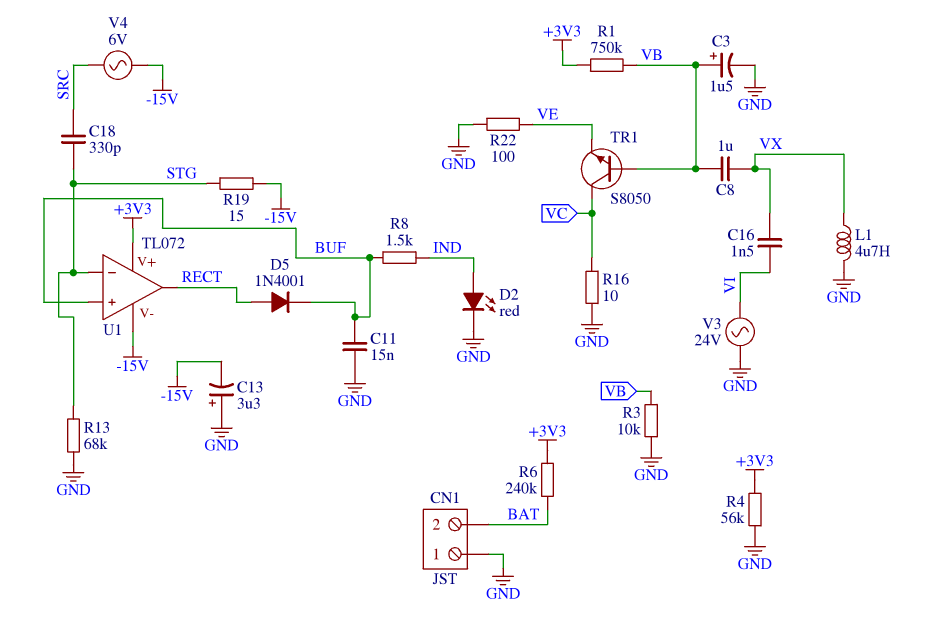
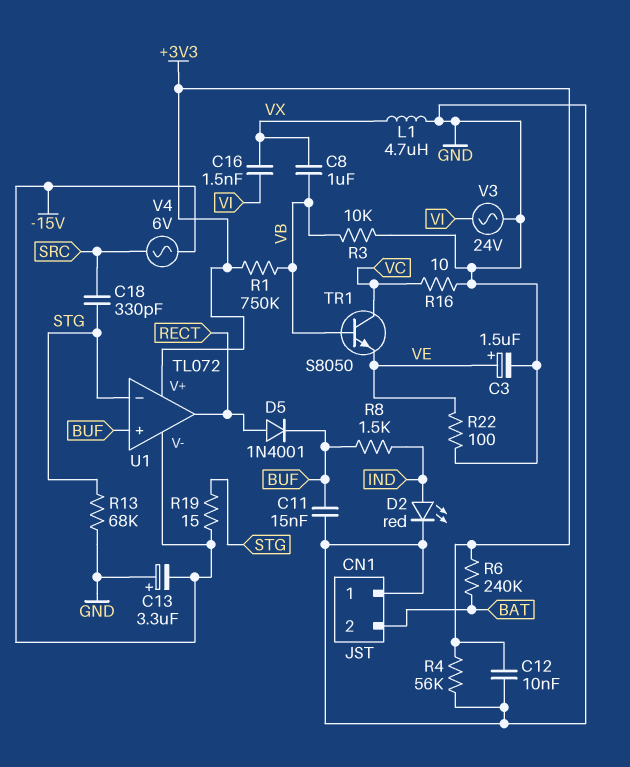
C3: 1.5uF (plus VB, minus GND) -> 1.5uF (plus VE, minus GND)
C12: none -> 10nF (+3V3, GND)

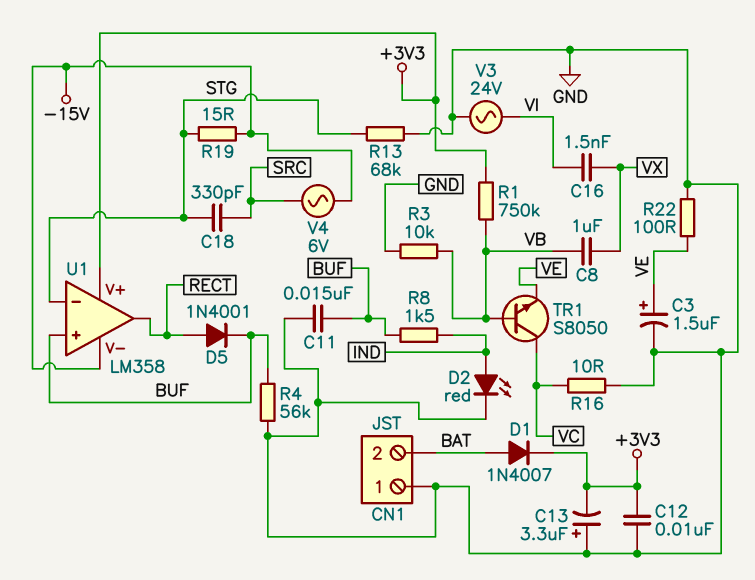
C13: 3.3uF (plus GND, minus -15V) -> 3.3uF (plus GND, minus +3V3)
D1: none -> diode 1N4007 (A BAT, K +3V3)
L1: 4.7uH (GND, VX) -> none
R4: 56k (+3V3, GND) -> 56k (BUF, GND)
R6: 240k (+3V3, BAT) -> none
U1: TL072 -> LM358

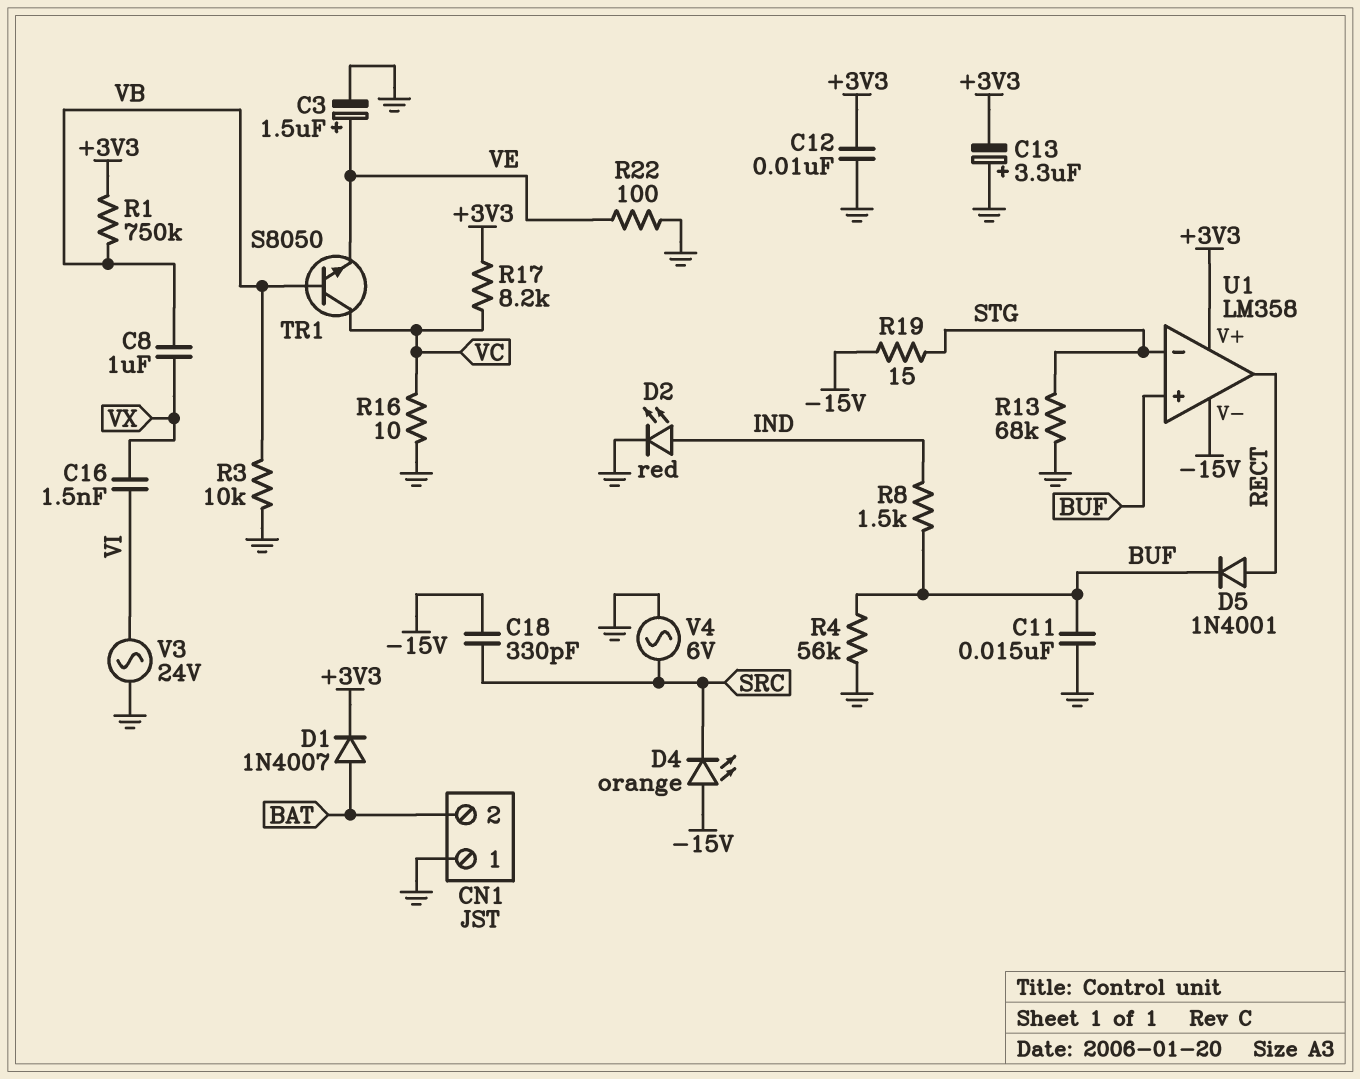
C18: 330pF (SRC, STG) -> 330pF (-15V, SRC)
D4: none -> LED orange (A -15V, K SRC)
R17: none -> 8.2k (+3V3, VC)
V4: AC 6V (-15V, SRC) -> AC 6V (GND, SRC)

